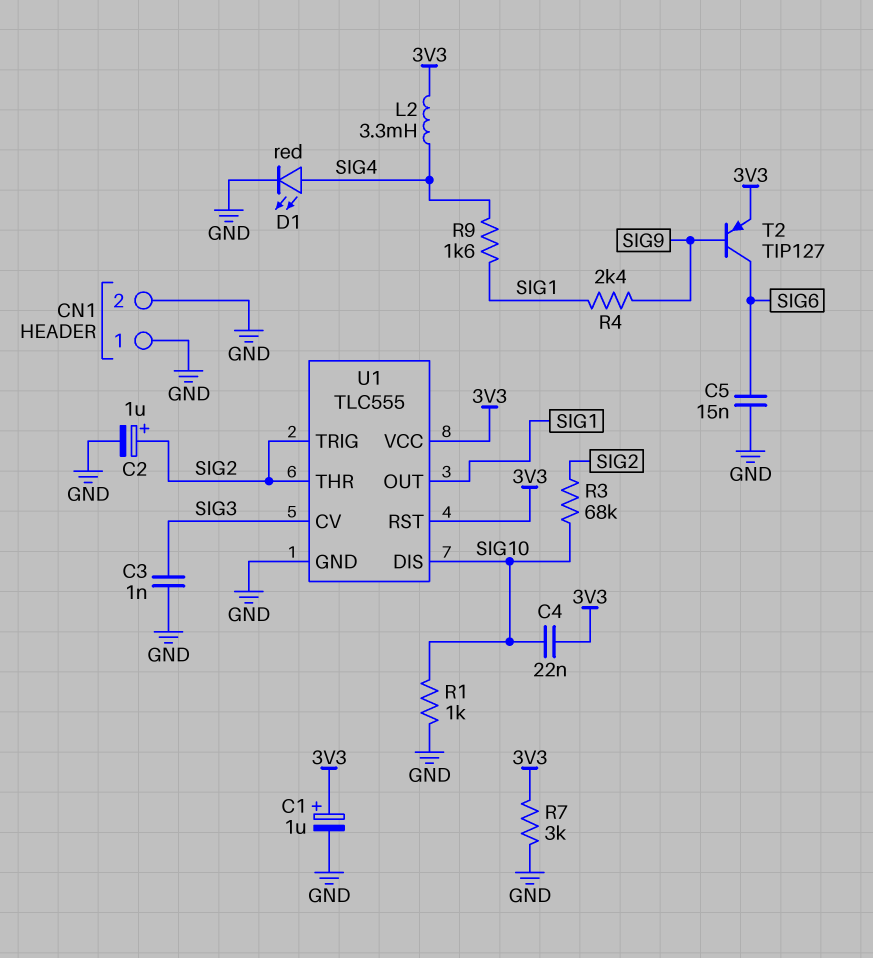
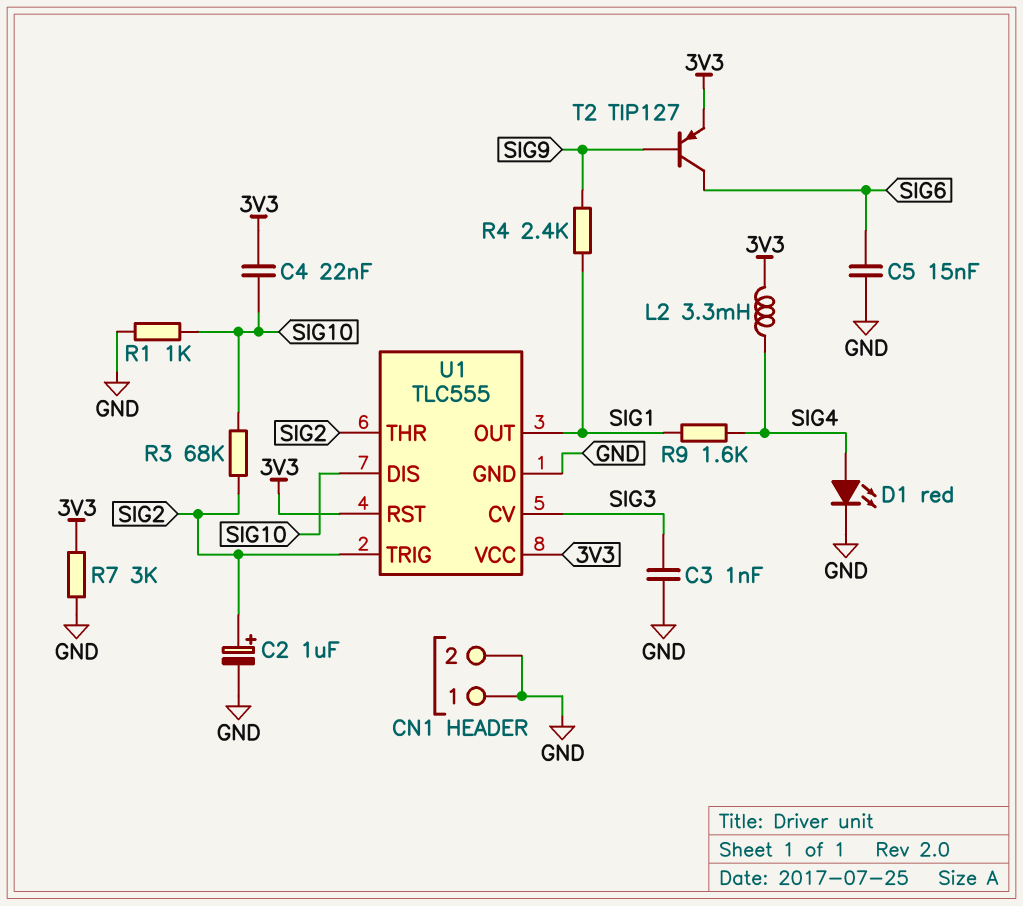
C1: 1uF (plus 3V3, minus GND) -> none

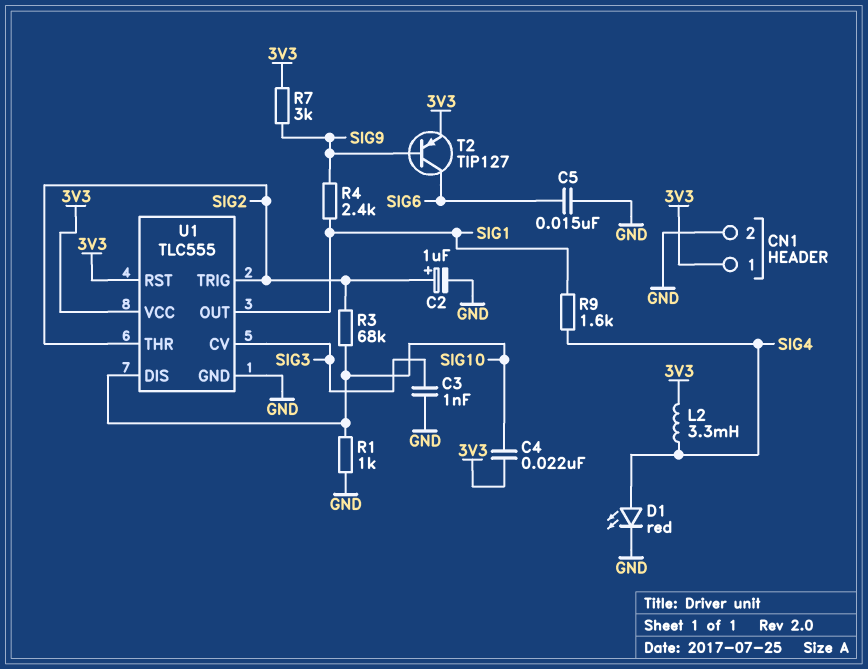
CN1 pin 1: GND -> 3V3
R7: 3k (3V3, GND) -> 3k (3V3, SIG9)

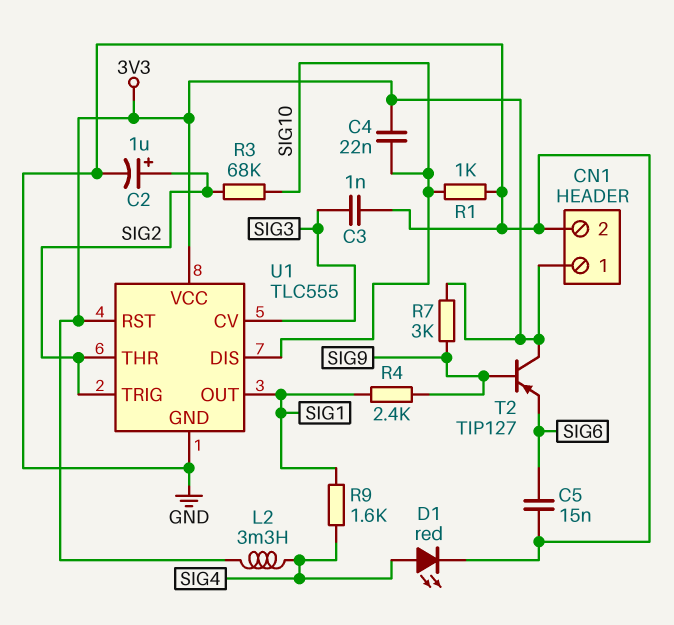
T2: PNP TIP127 (B SIG9, C SIG6, E 3V3) -> PNP TIP127 (B SIG9, C 3V3, E SIG6)

